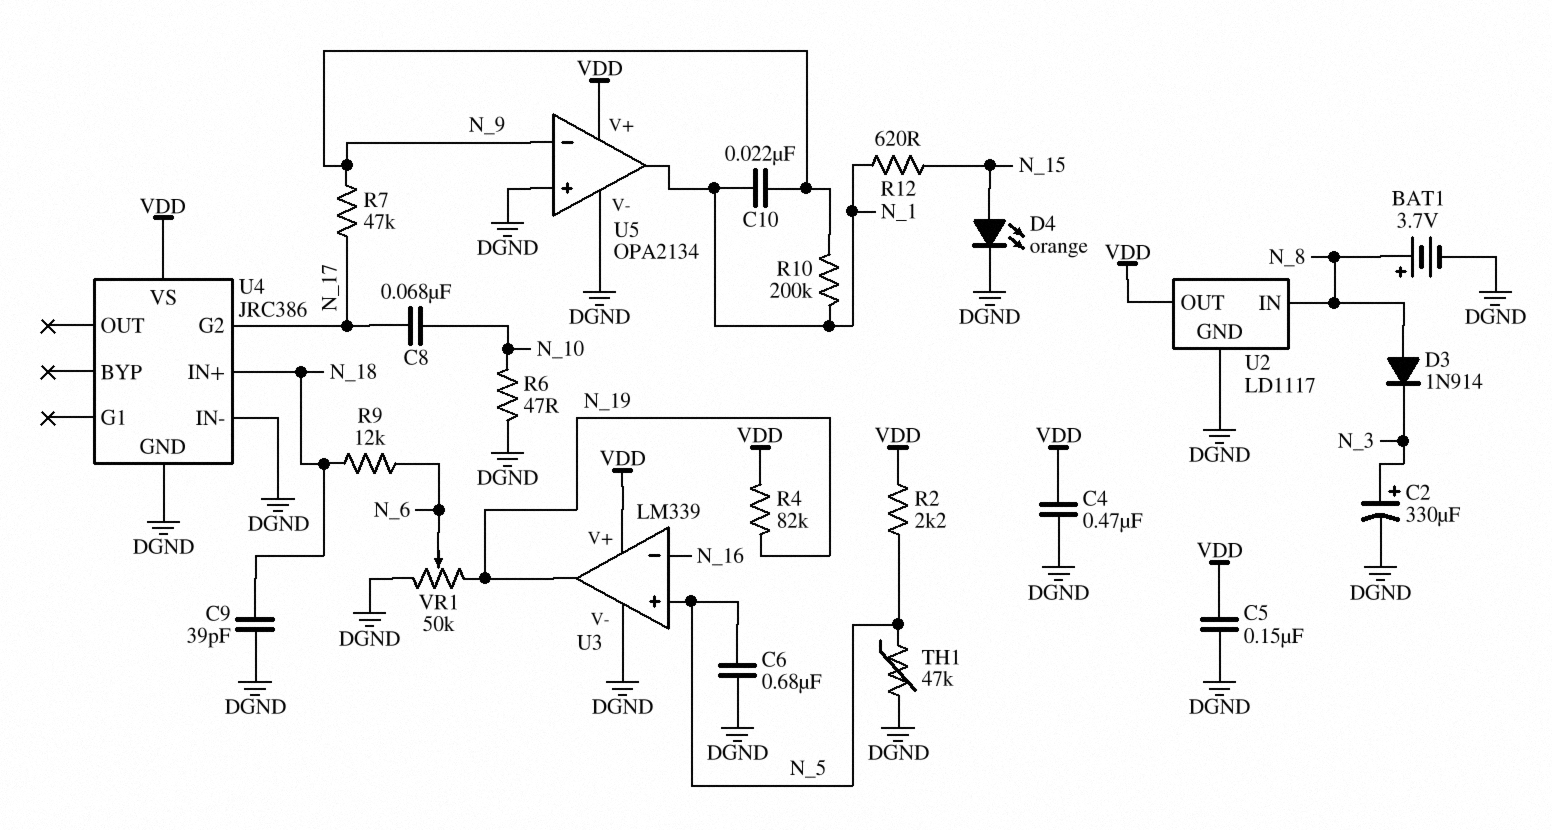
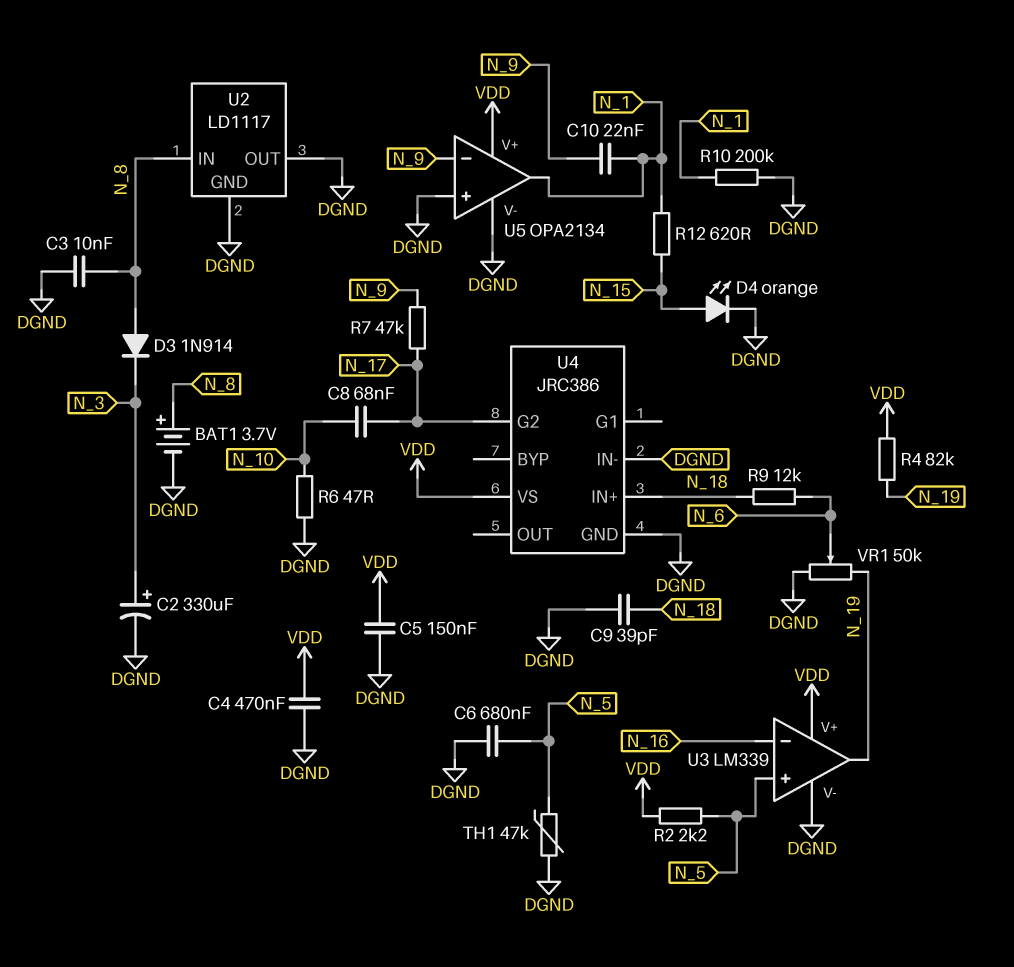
C3: none -> 10nF (DGND, N_8)
R10: 200k (N_1, N_9) -> 200k (DGND, N_1)
U2 pin OUT: VDD -> DGND

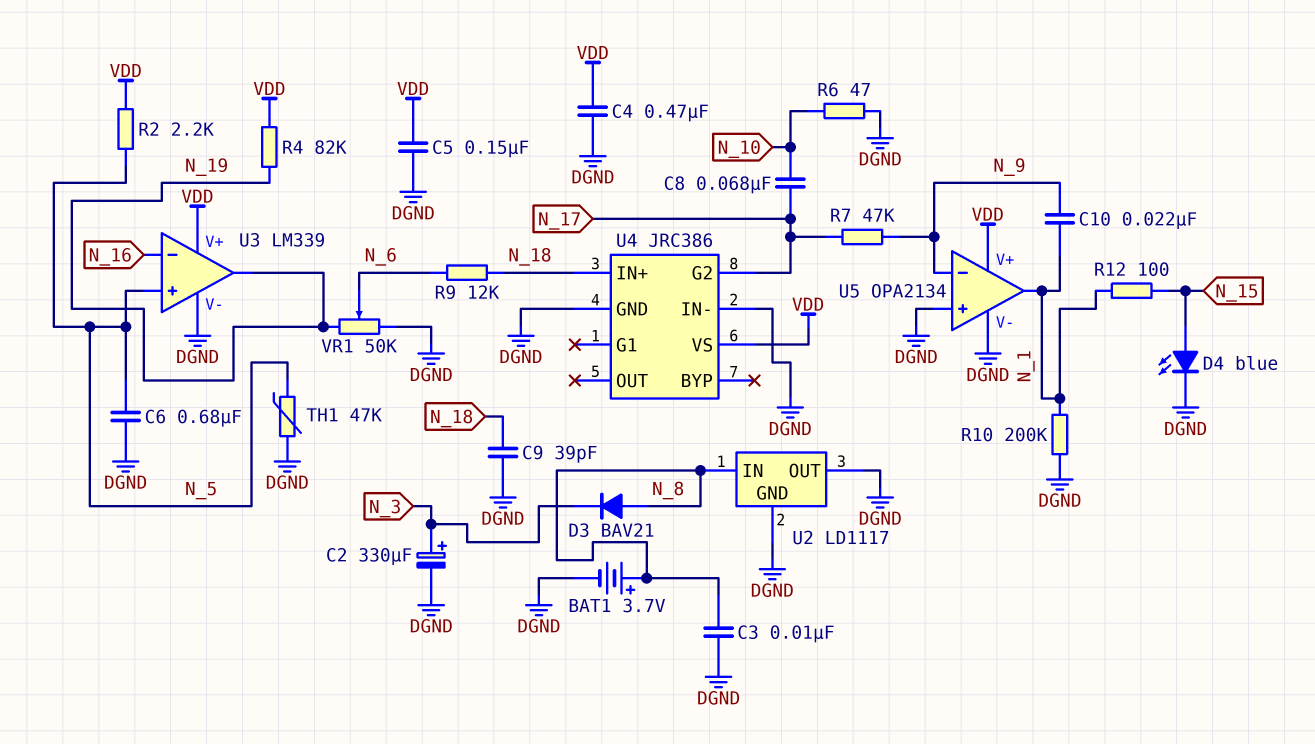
D3: diode 1N914 (A N_8, K N_3) -> diode BAV21 (A N_8, K N_3)
D4: LED orange (A N_15, K DGND) -> LED blue (A N_15, K DGND)
R12: 620 (N_1, N_15) -> 100 (N_1, N_15)

